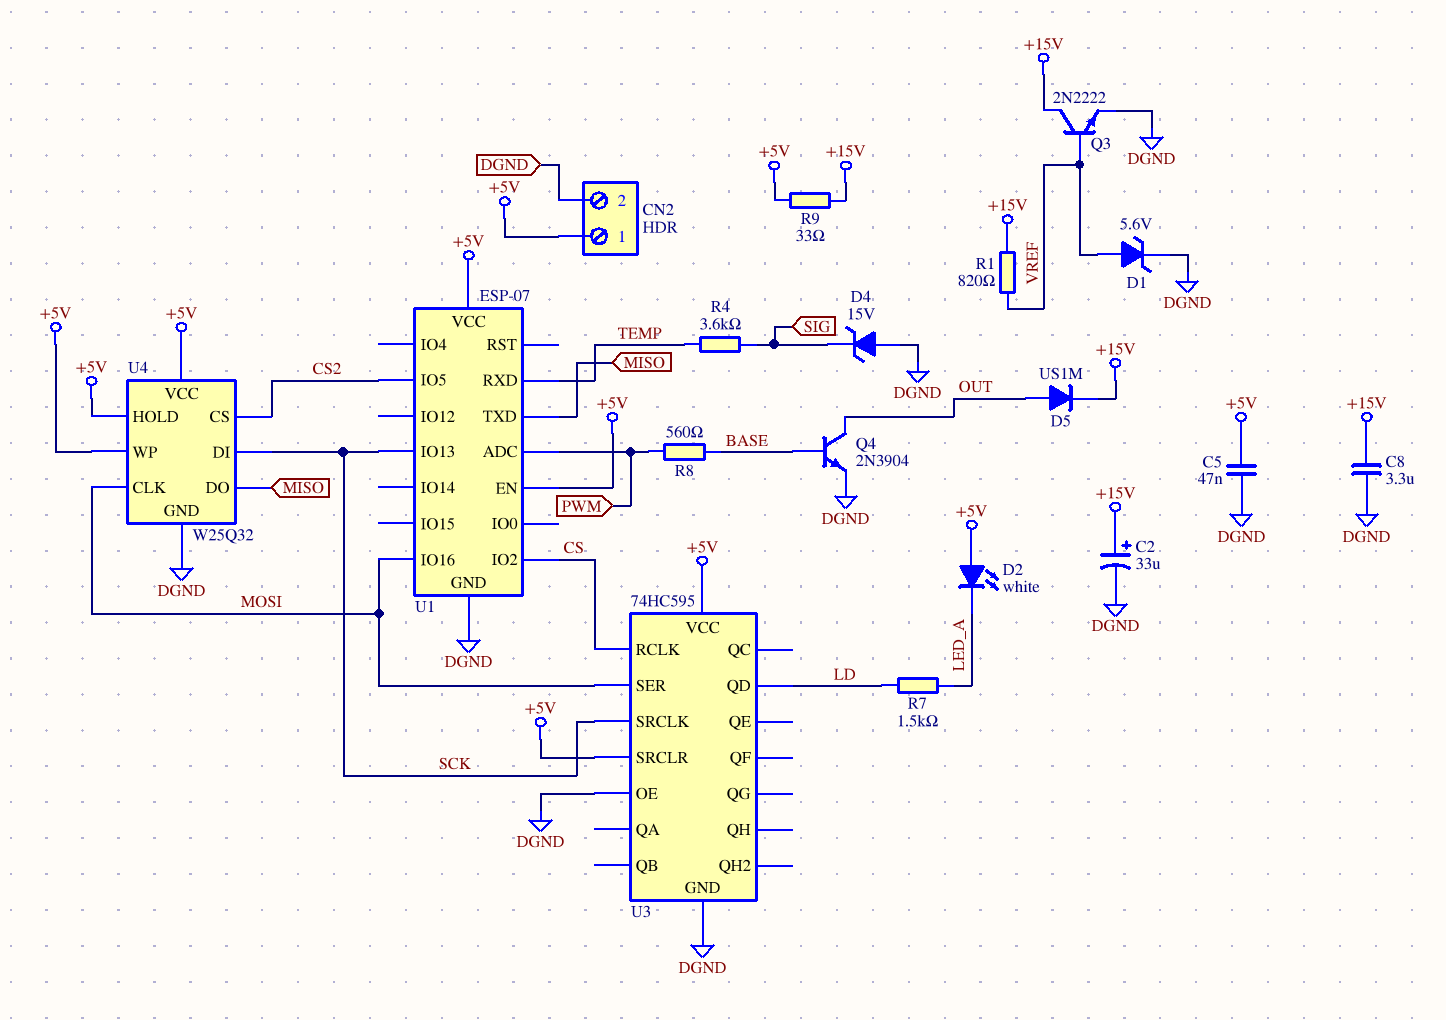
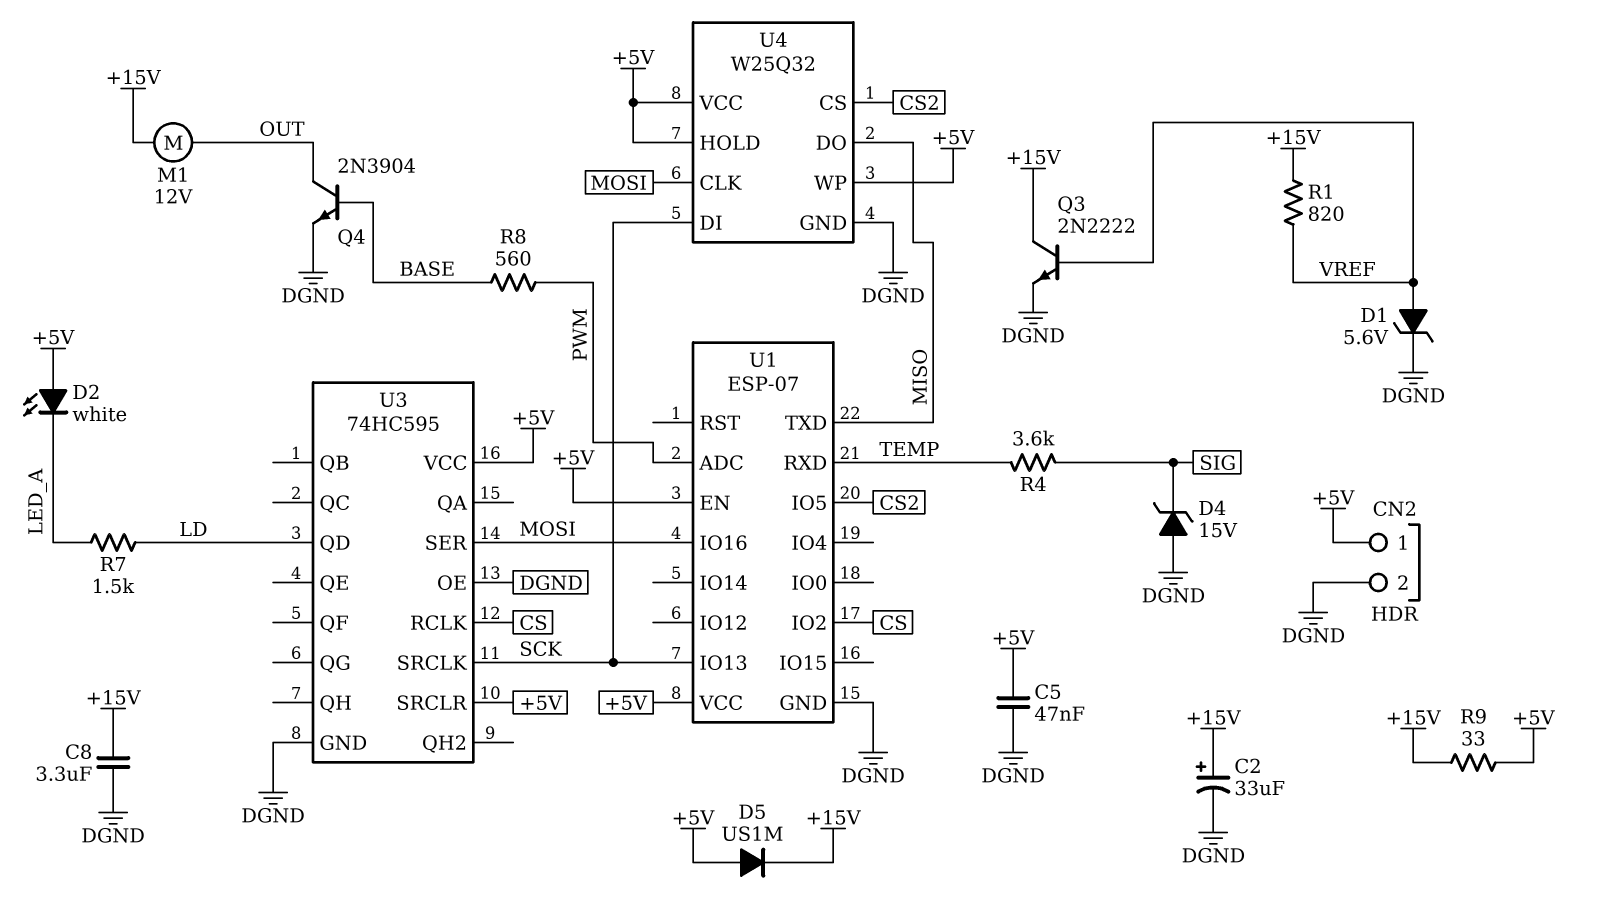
D5: diode US1M (A OUT, K +15V) -> diode US1M (A +5V, K +15V)
M1: none -> motor 12V (+15V, OUT)

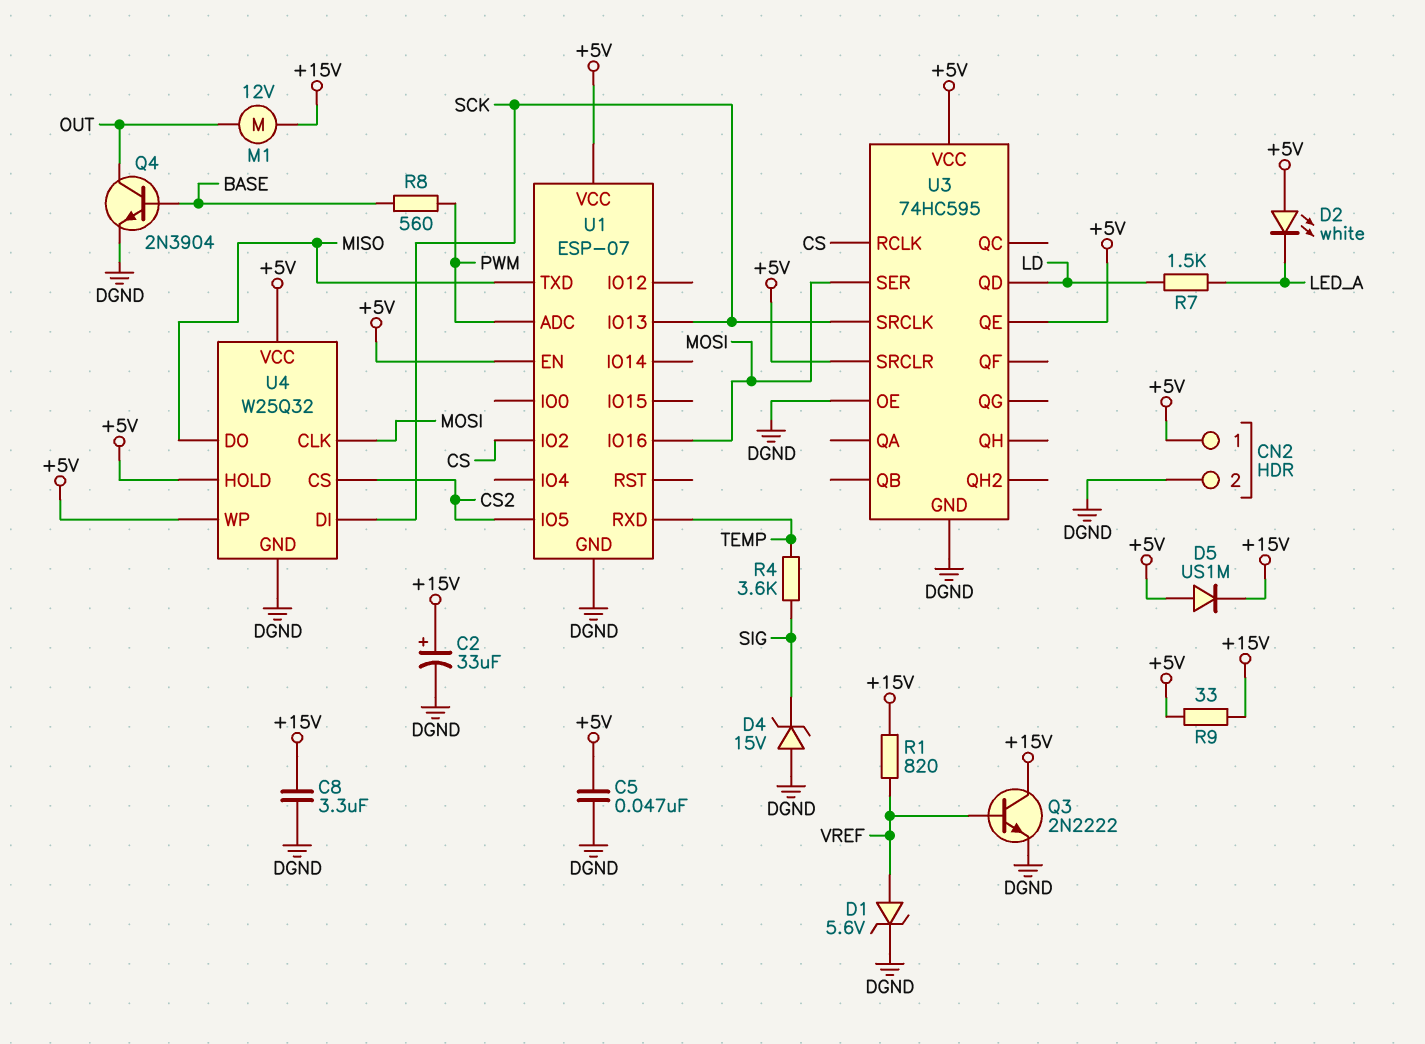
U3 pin QE: none -> +5V

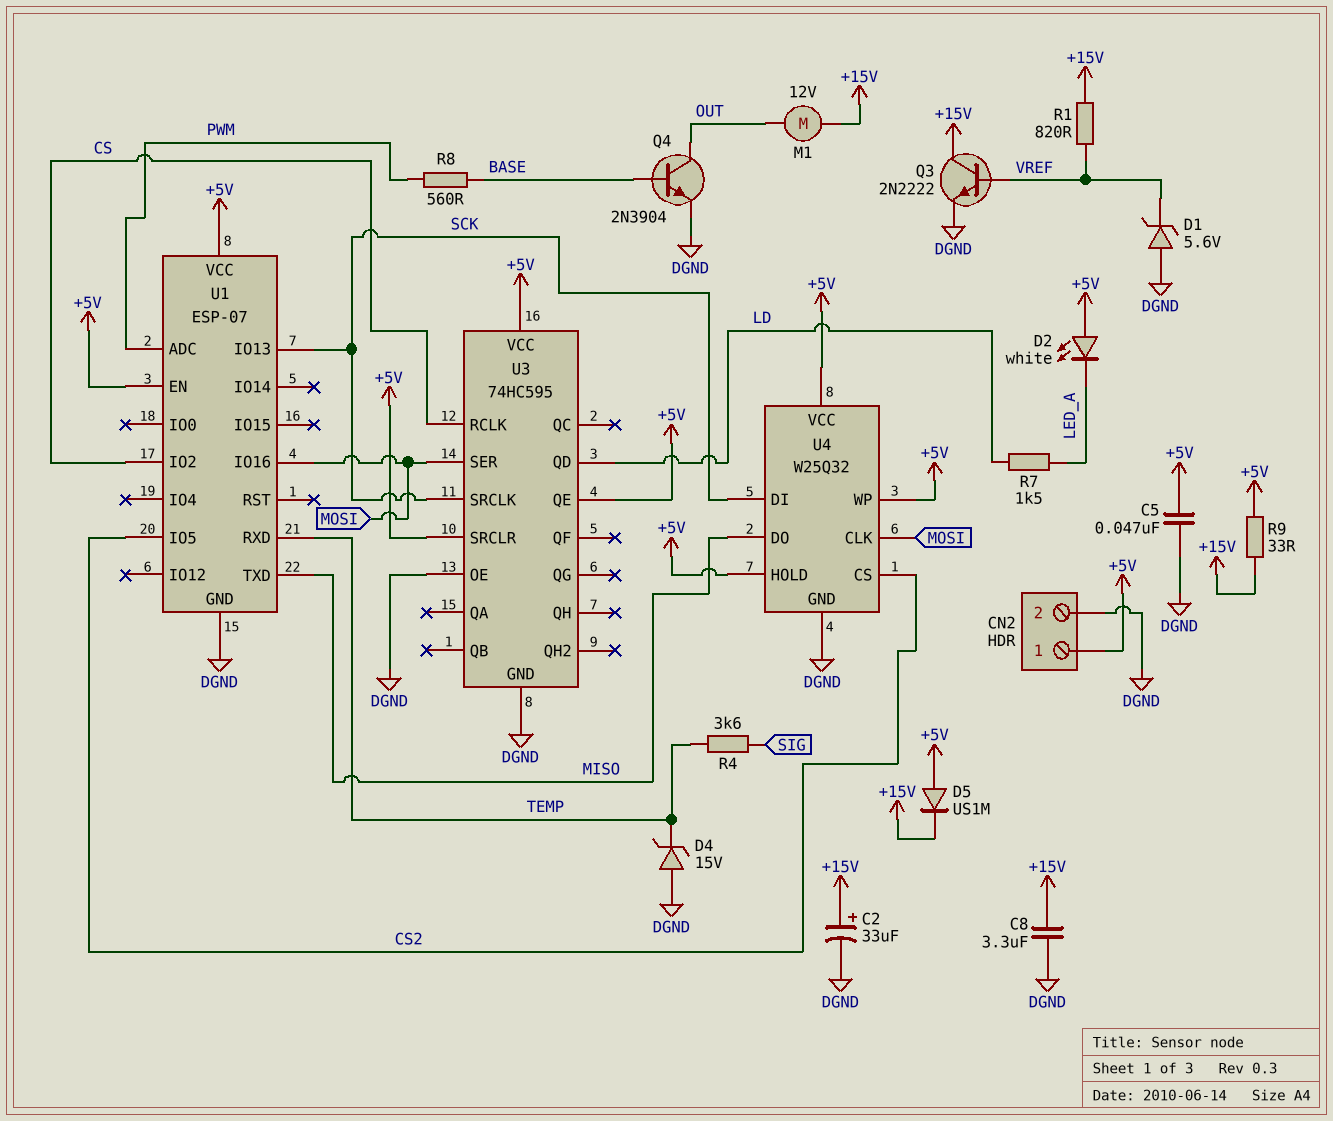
D1: zener 5.6V (A VREF, K DGND) -> zener 5.6V (A DGND, K VREF)
D4: zener 15V (A DGND, K SIG) -> zener 15V (A DGND, K TEMP)

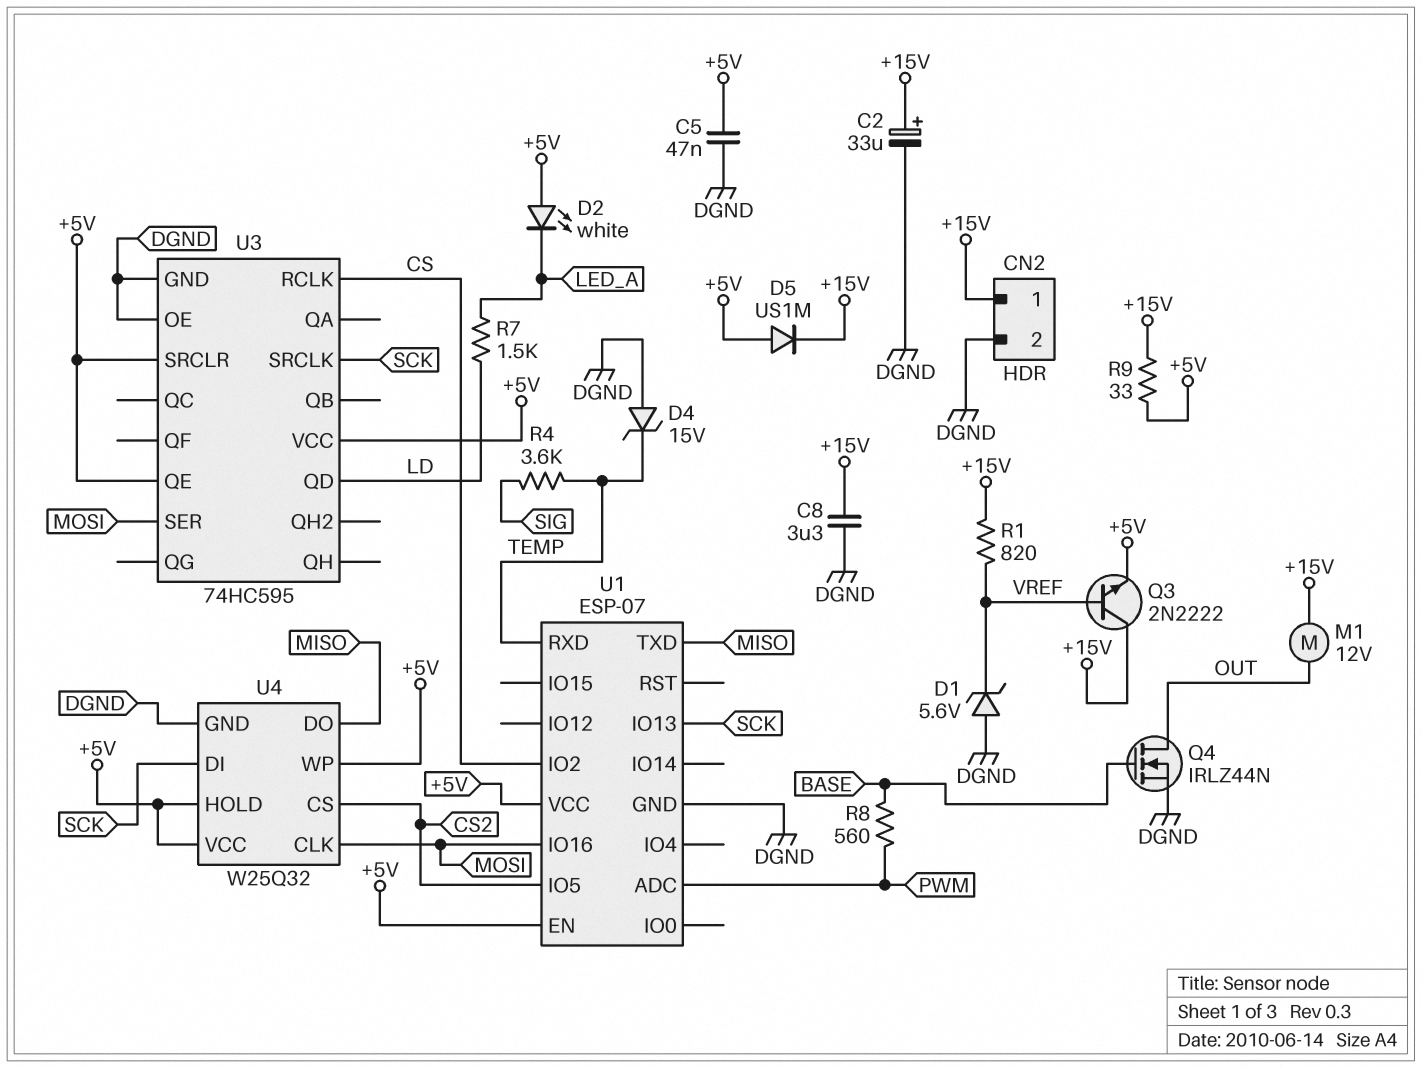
CN2 pin 1: +5V -> +15V
Q3: NPN 2N2222 (B VREF, C +15V, E DGND) -> NPN 2N2222 (B VREF, C +15V, E +5V)
Q4: NPN 2N3904 (B BASE, C OUT, E DGND) -> NMOS IRLZ44N (G BASE, D OUT, S DGND)

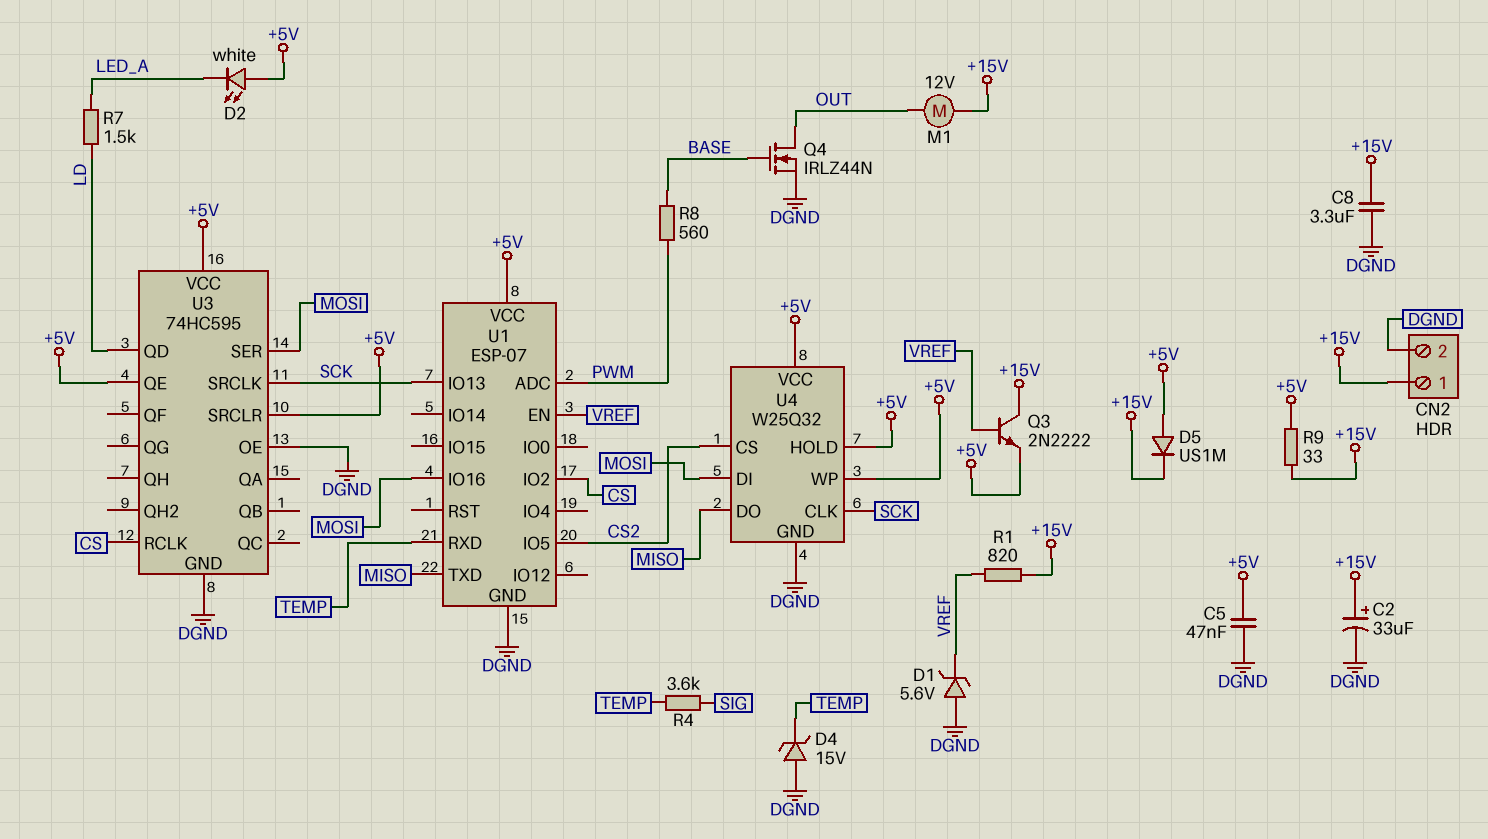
U1 pin EN: +5V -> VREF
U4 pin CLK: MOSI -> SCK
U4 pin DI: SCK -> MOSI

